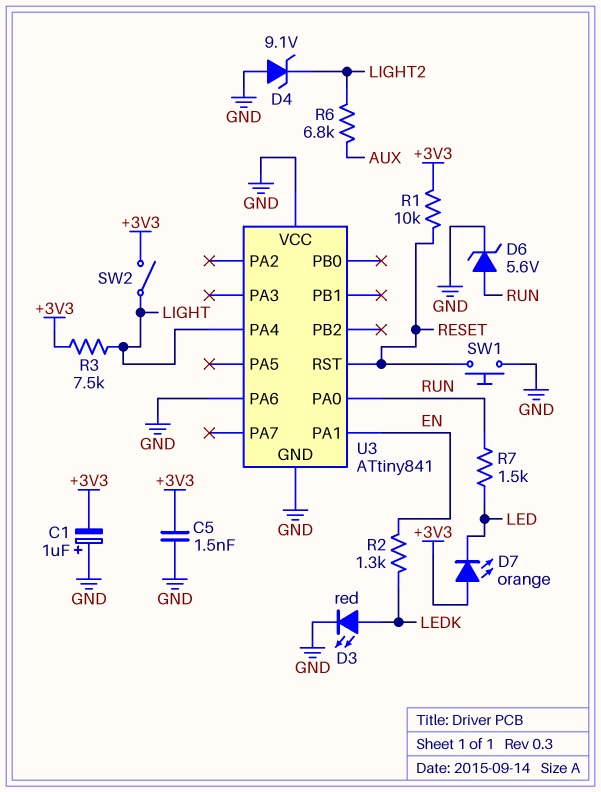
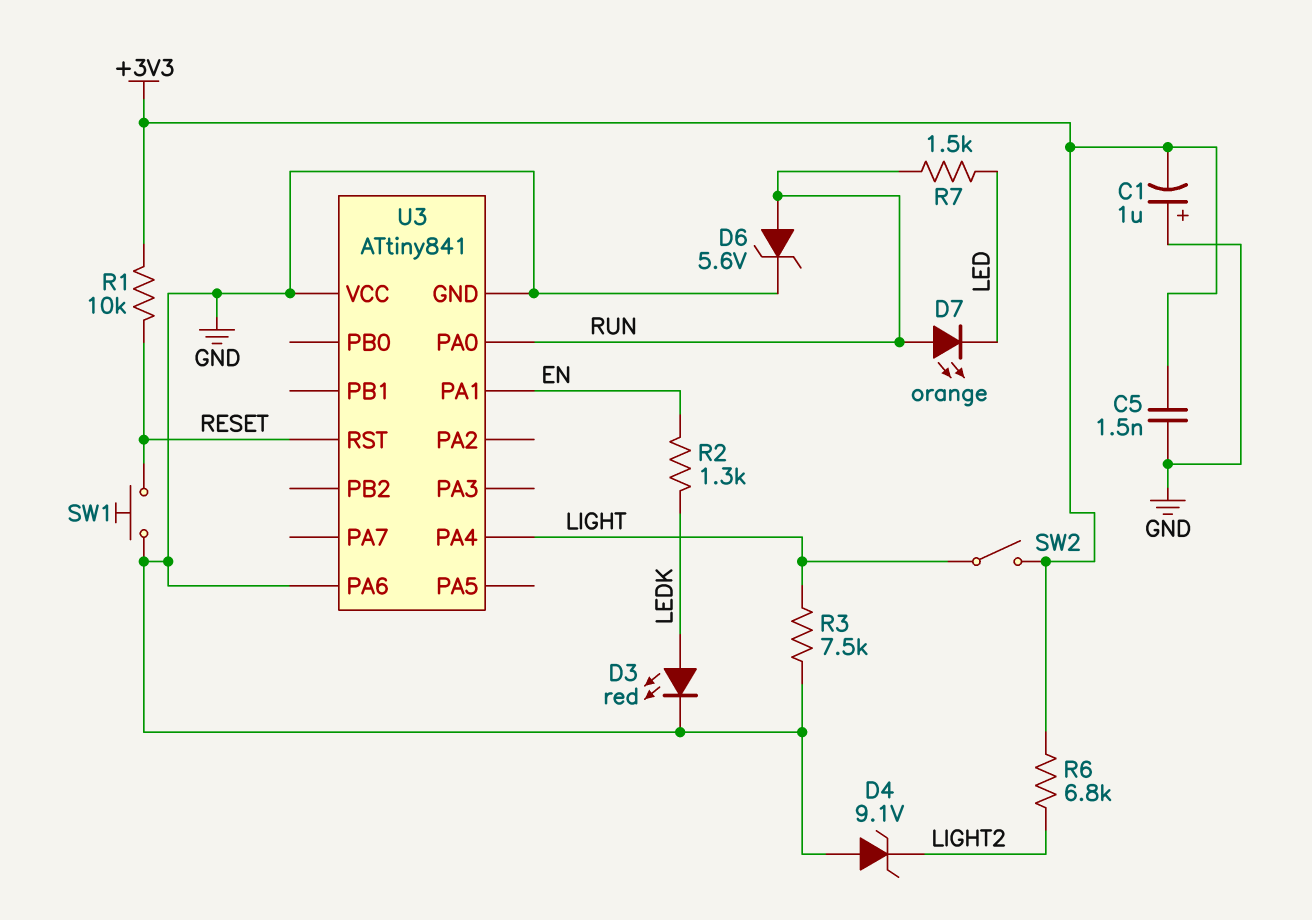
D7: LED orange (A +3V3, K LED) -> LED orange (A RUN, K LED)
R3: 7.5k (+3V3, LIGHT) -> 7.5k (GND, LIGHT)
R6: 6.8k (AUX, LIGHT2) -> 6.8k (+3V3, LIGHT2)

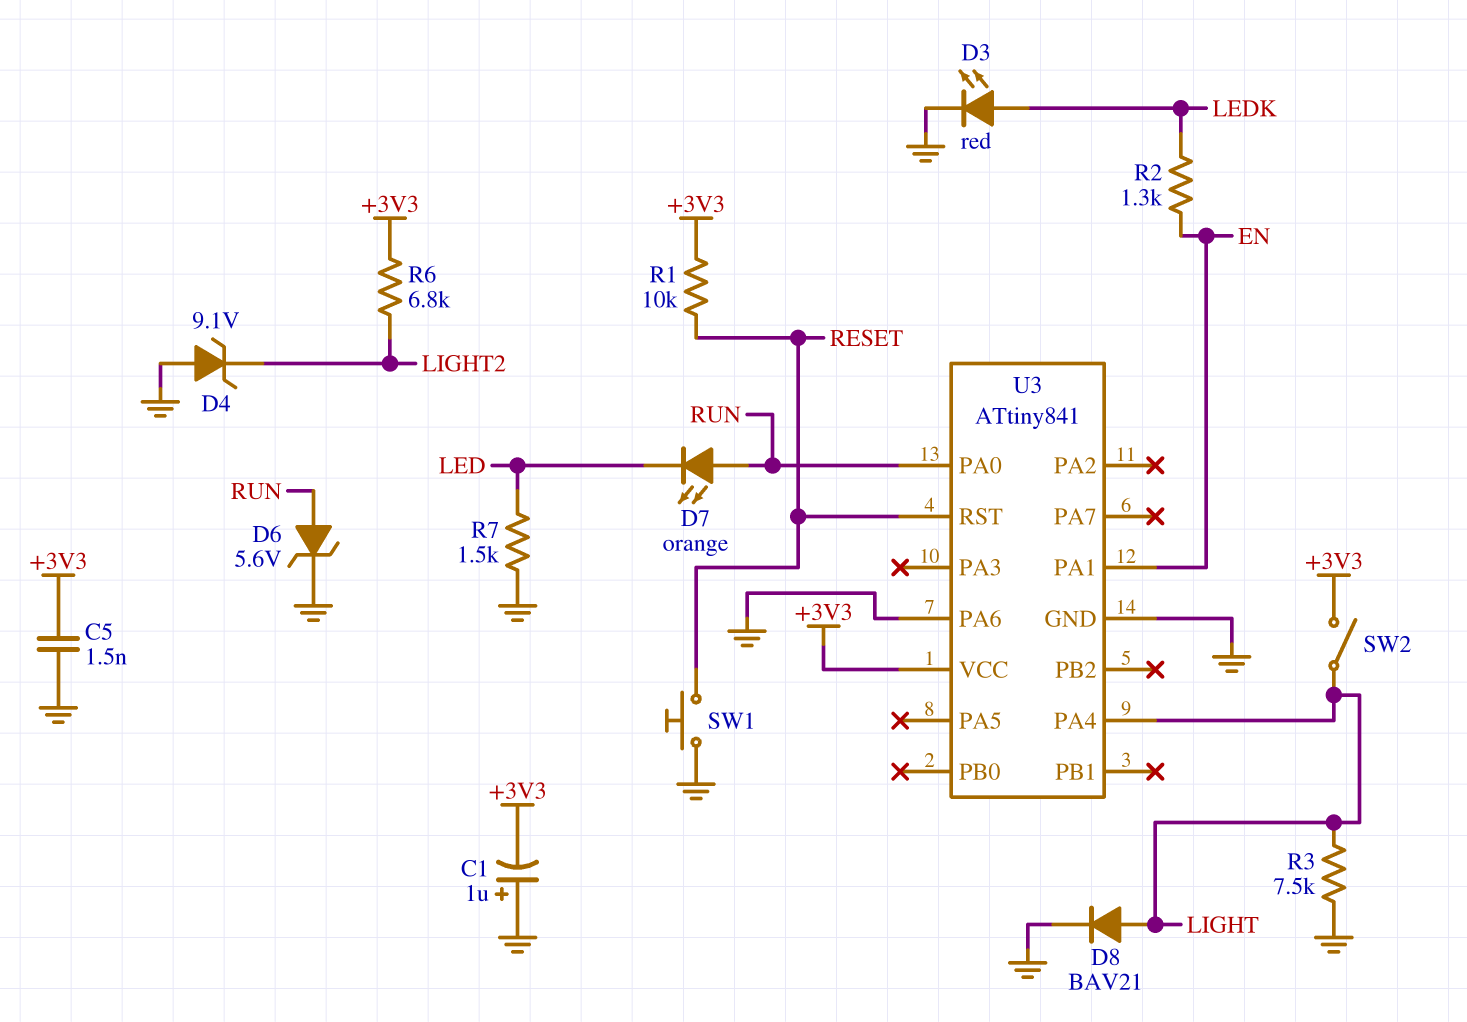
D8: none -> diode BAV21 (A LIGHT, K GND)
R7: 1.5k (LED, RUN) -> 1.5k (GND, LED)
U3 pin VCC: GND -> +3V3

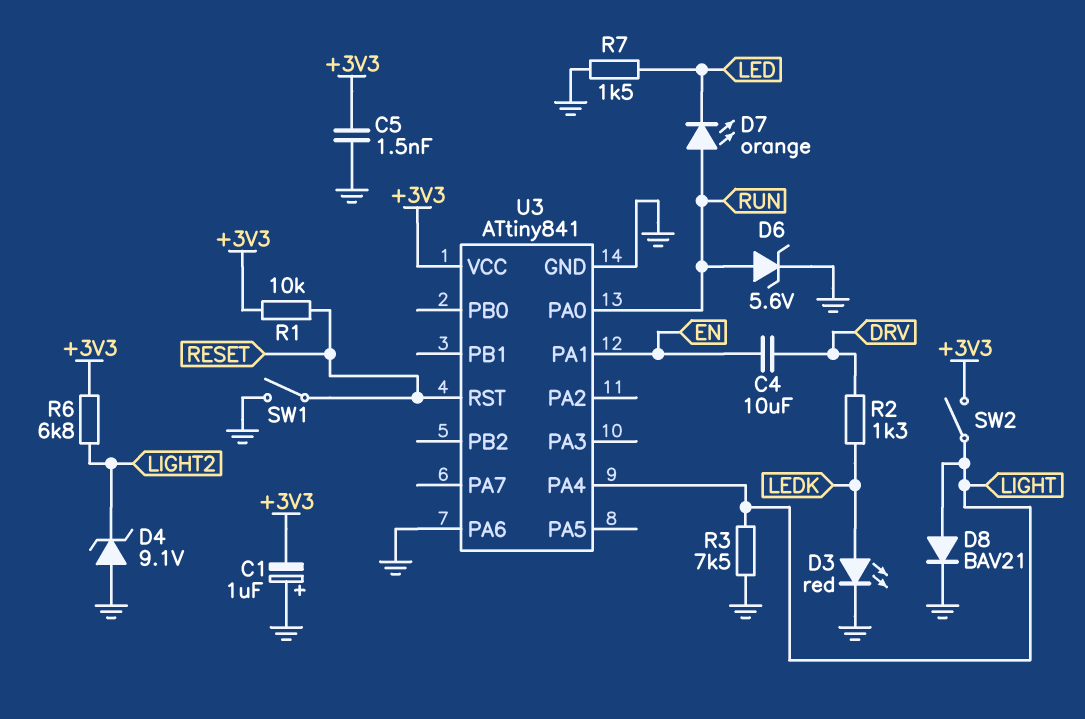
C4: none -> 10uF (DRV, EN)
R2: 1.3k (EN, LEDK) -> 1.3k (DRV, LEDK)
SW1: button (GND, RESET) -> switch (GND, RESET)

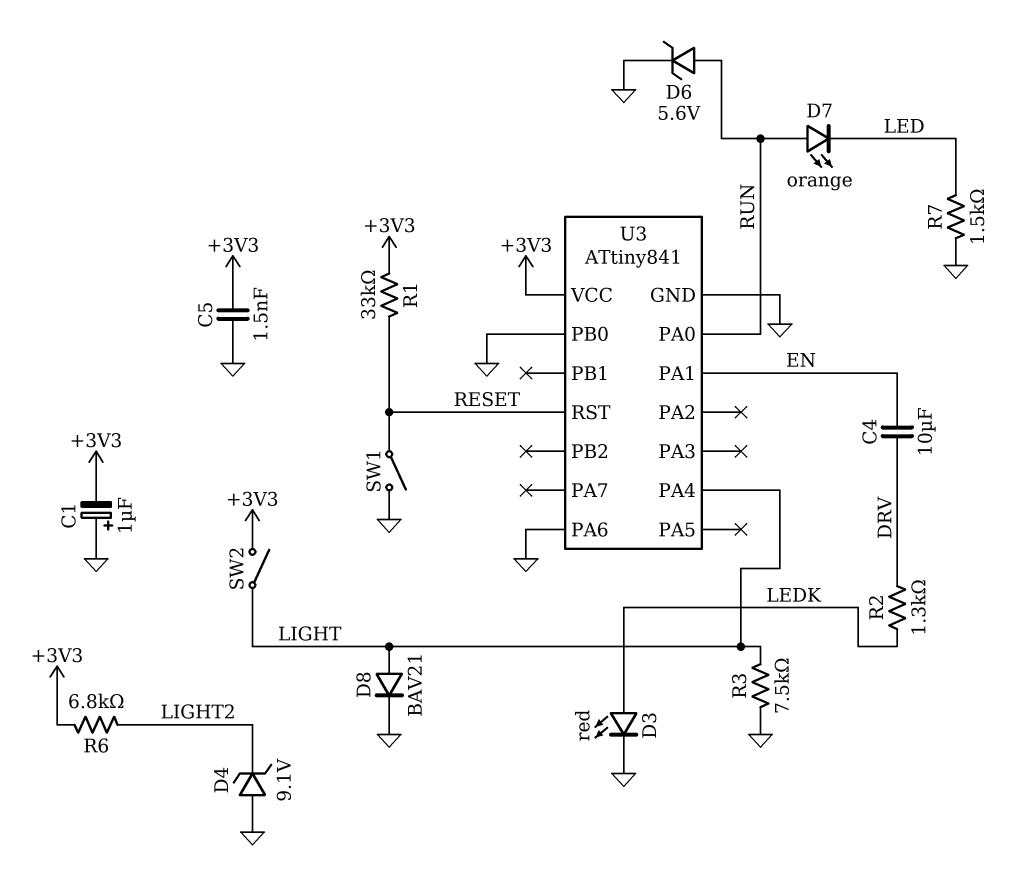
R1: 10k (+3V3, RESET) -> 33k (+3V3, RESET)
U3 pin PB0: none -> GND

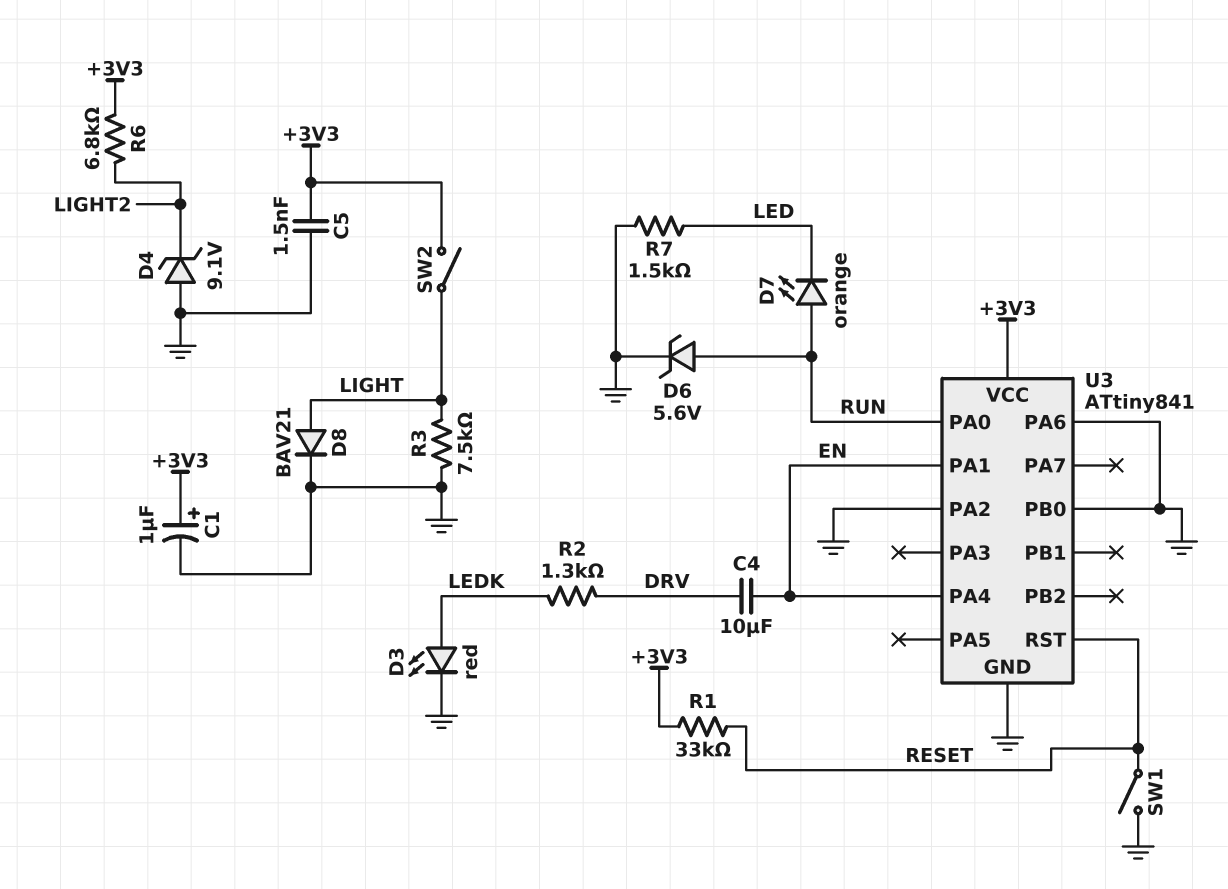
C1: 1uF (plus GND, minus +3V3) -> 1uF (plus +3V3, minus GND)
U3 pin PA2: none -> GND
U3 pin PA4: LIGHT -> EN

